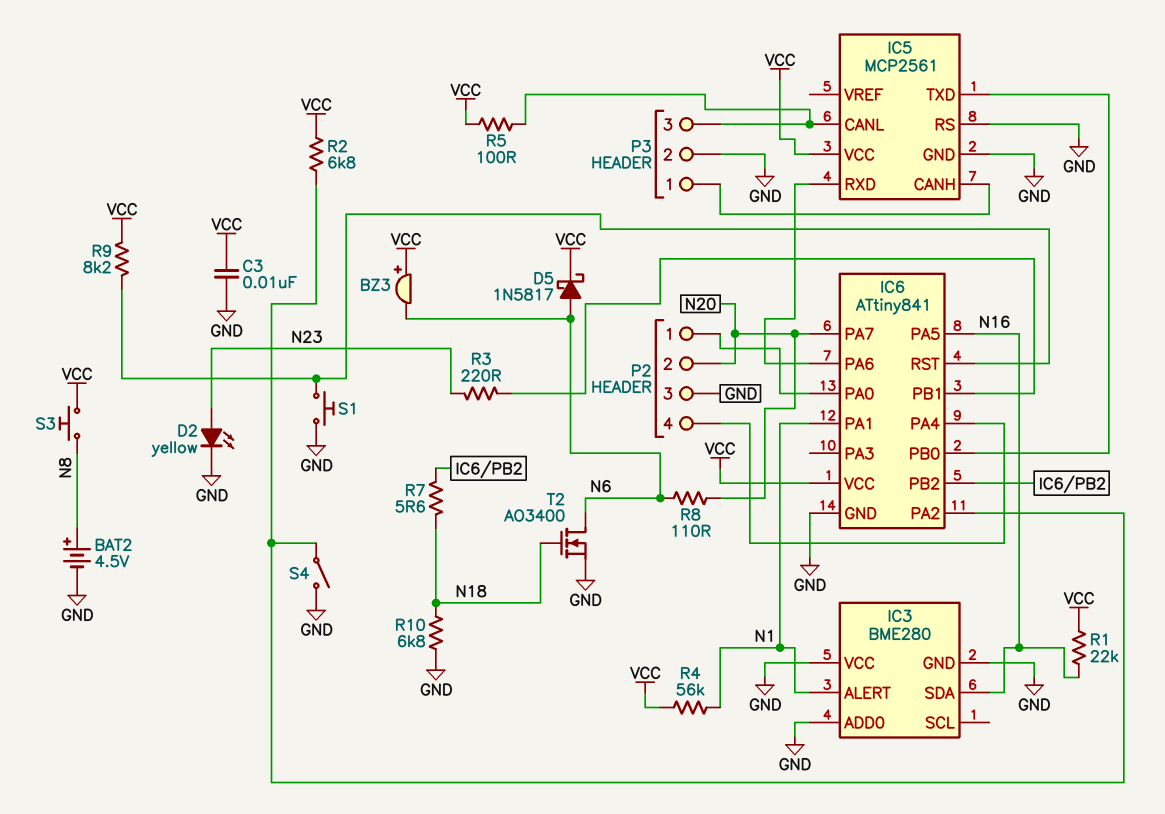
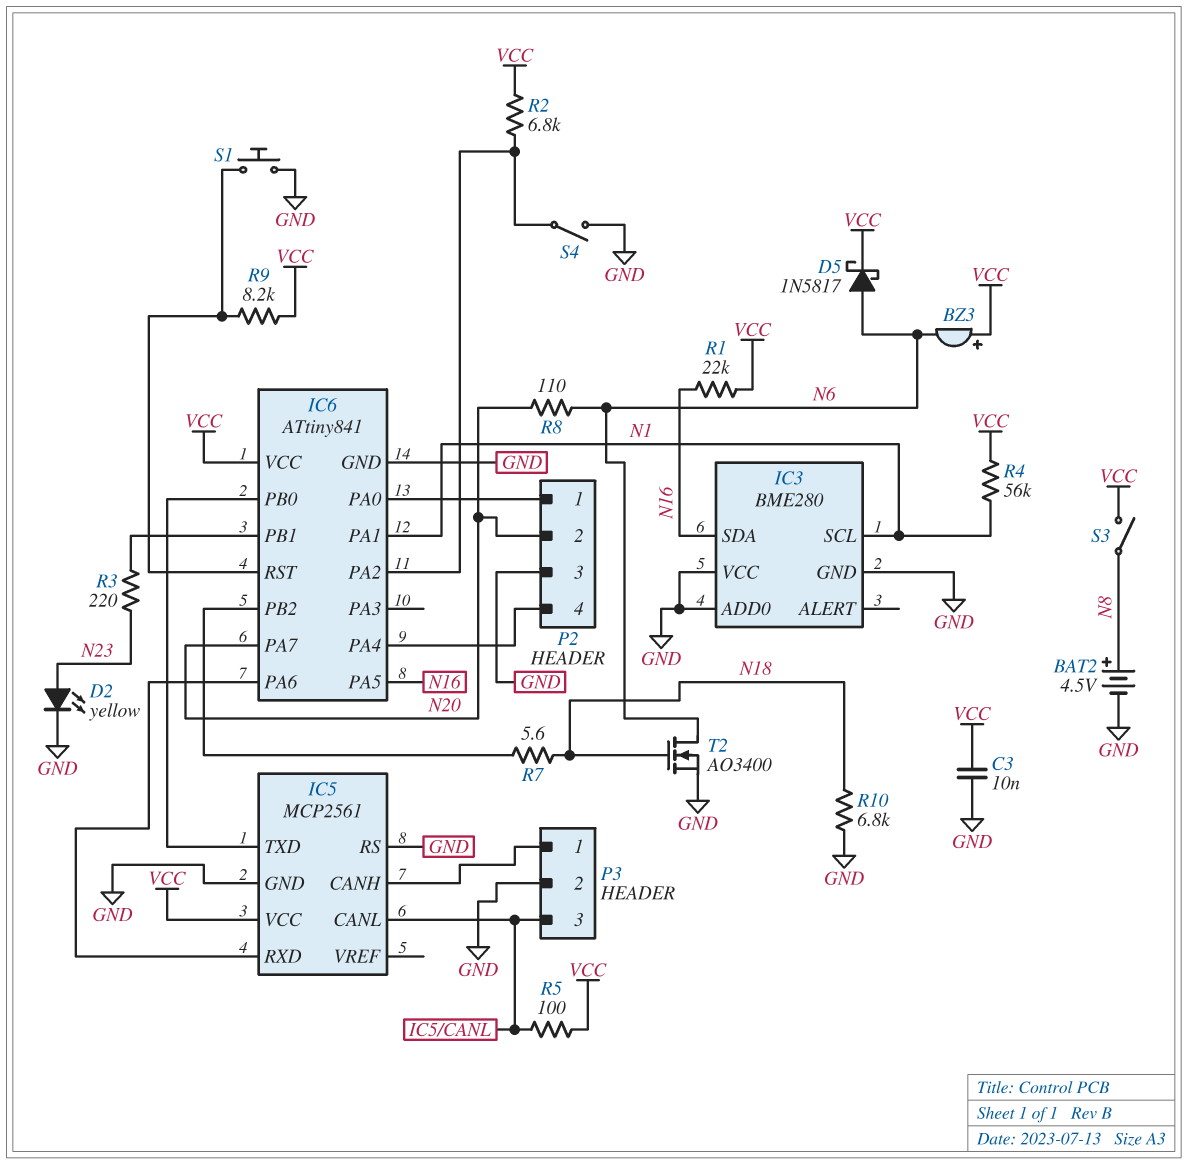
IC3 pin ALERT: N1 -> none
IC3 pin SCL: none -> N1
S3: button (N8, VCC) -> switch (N8, VCC)

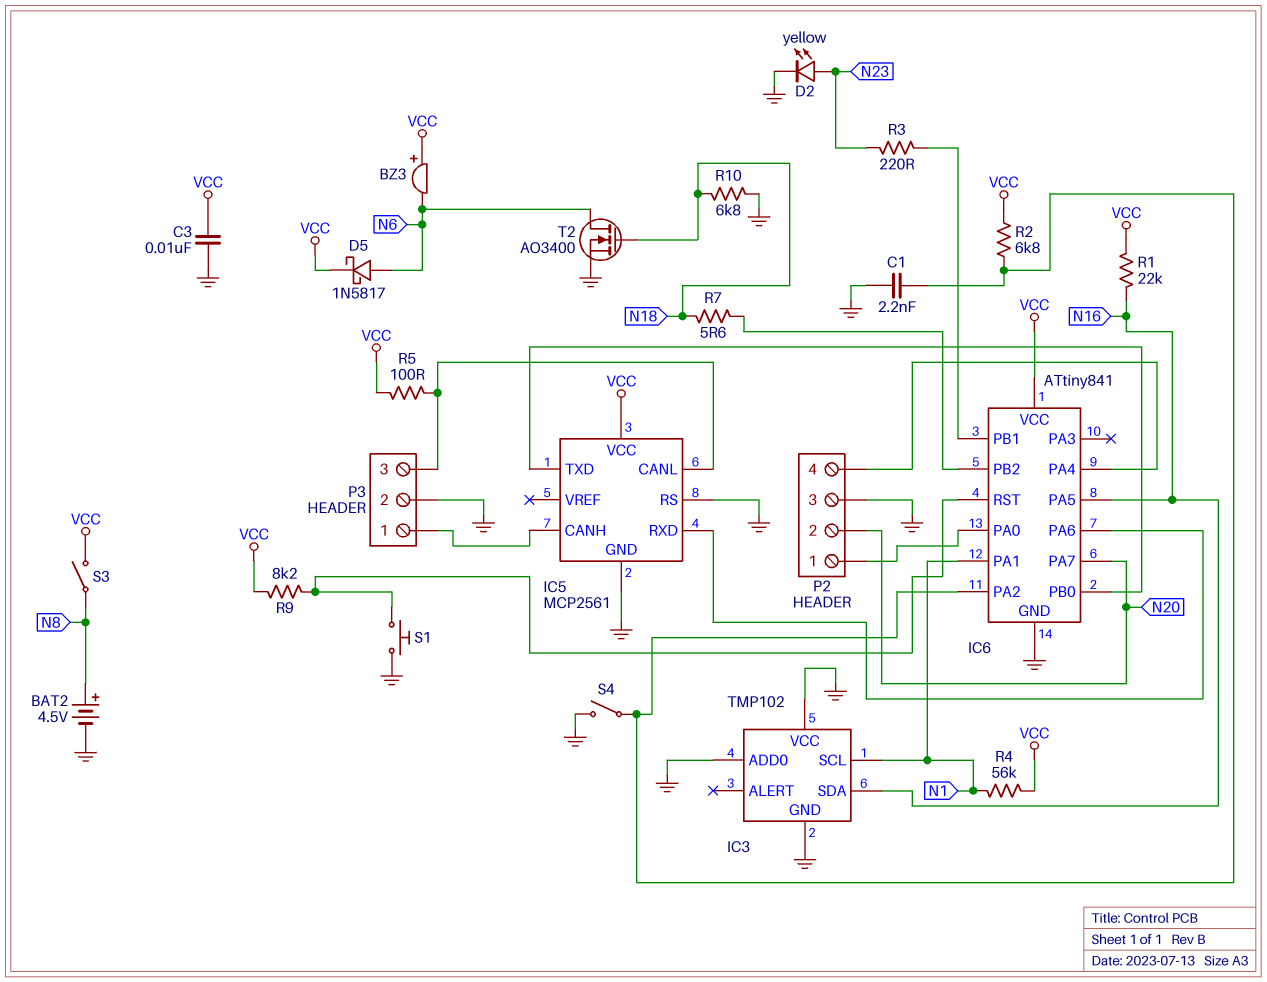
C1: none -> 2.2nF (GND, IC6/PA2)
IC3: BME280 -> TMP102
R8: 110 (N6, N20) -> none

